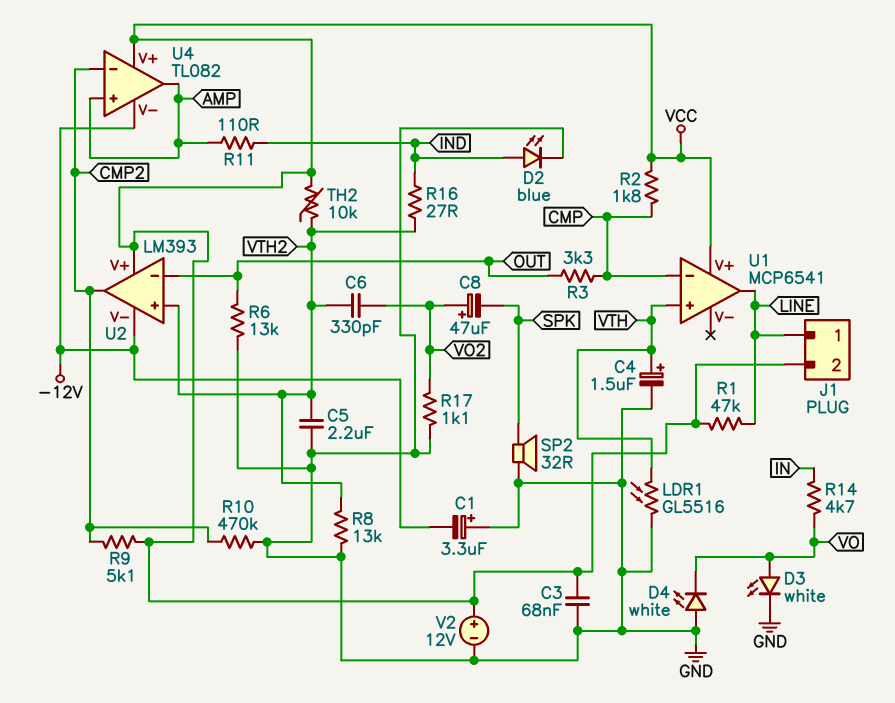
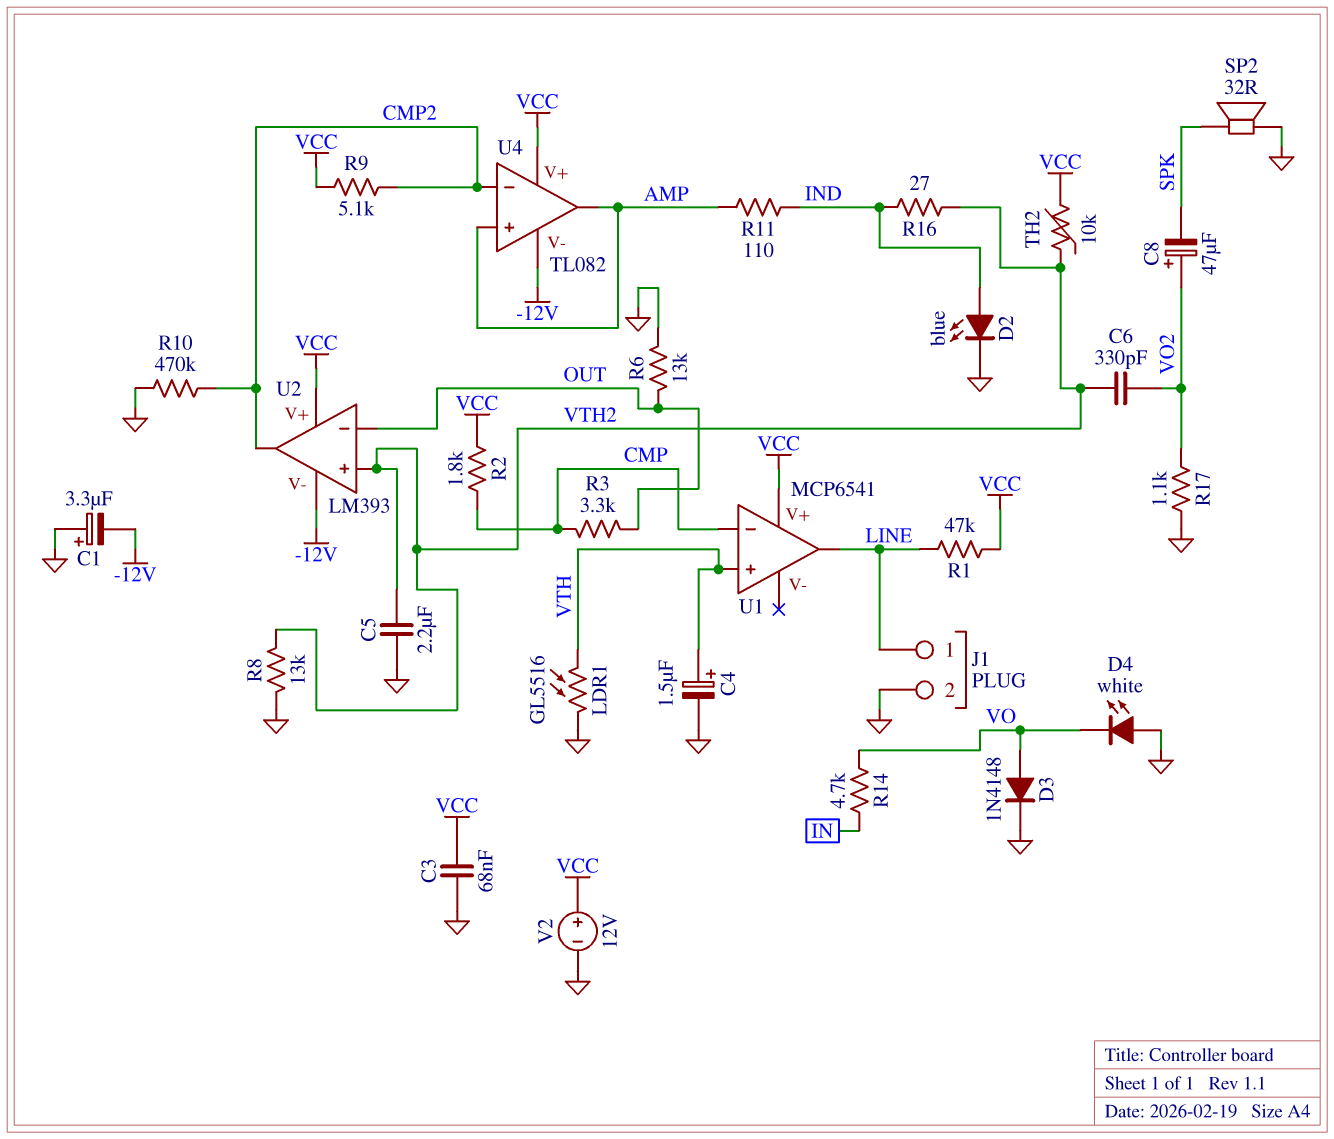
D3: LED white (A VO, K GND) -> diode 1N4148 (A VO, K GND)
J1 pin 2: VCC -> GND

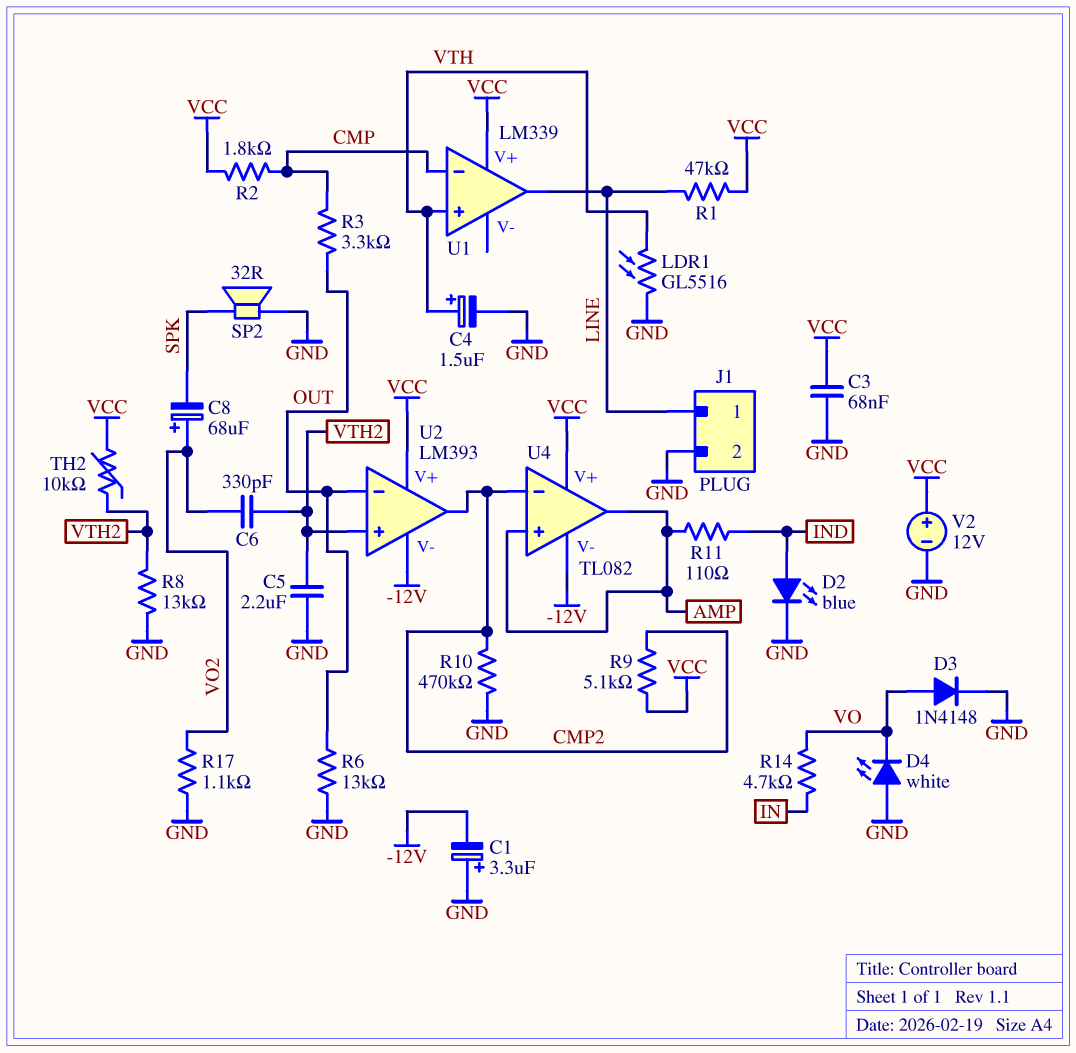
C8: 47uF (plus VO2, minus SPK) -> 68uF (plus VO2, minus SPK)
R16: 27 (IND, VTH2) -> none
U1: MCP6541 -> LM339

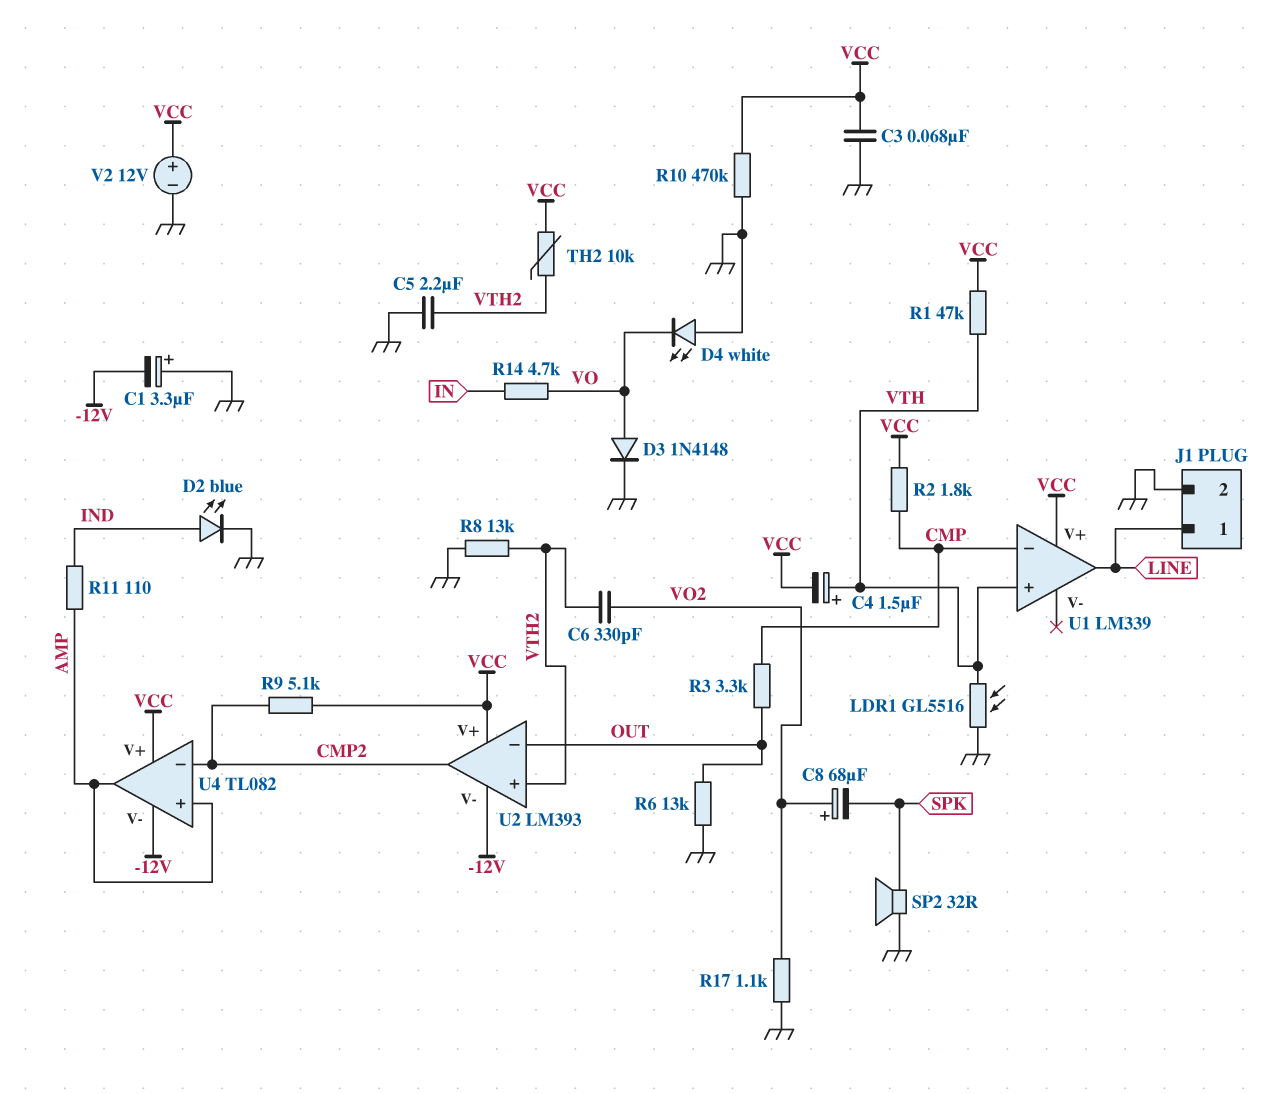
C4: 1.5uF (plus VTH, minus GND) -> 1.5uF (plus VTH, minus VCC)
R1: 47k (LINE, VCC) -> 47k (VCC, VTH)
R10: 470k (CMP2, GND) -> 470k (GND, VCC)

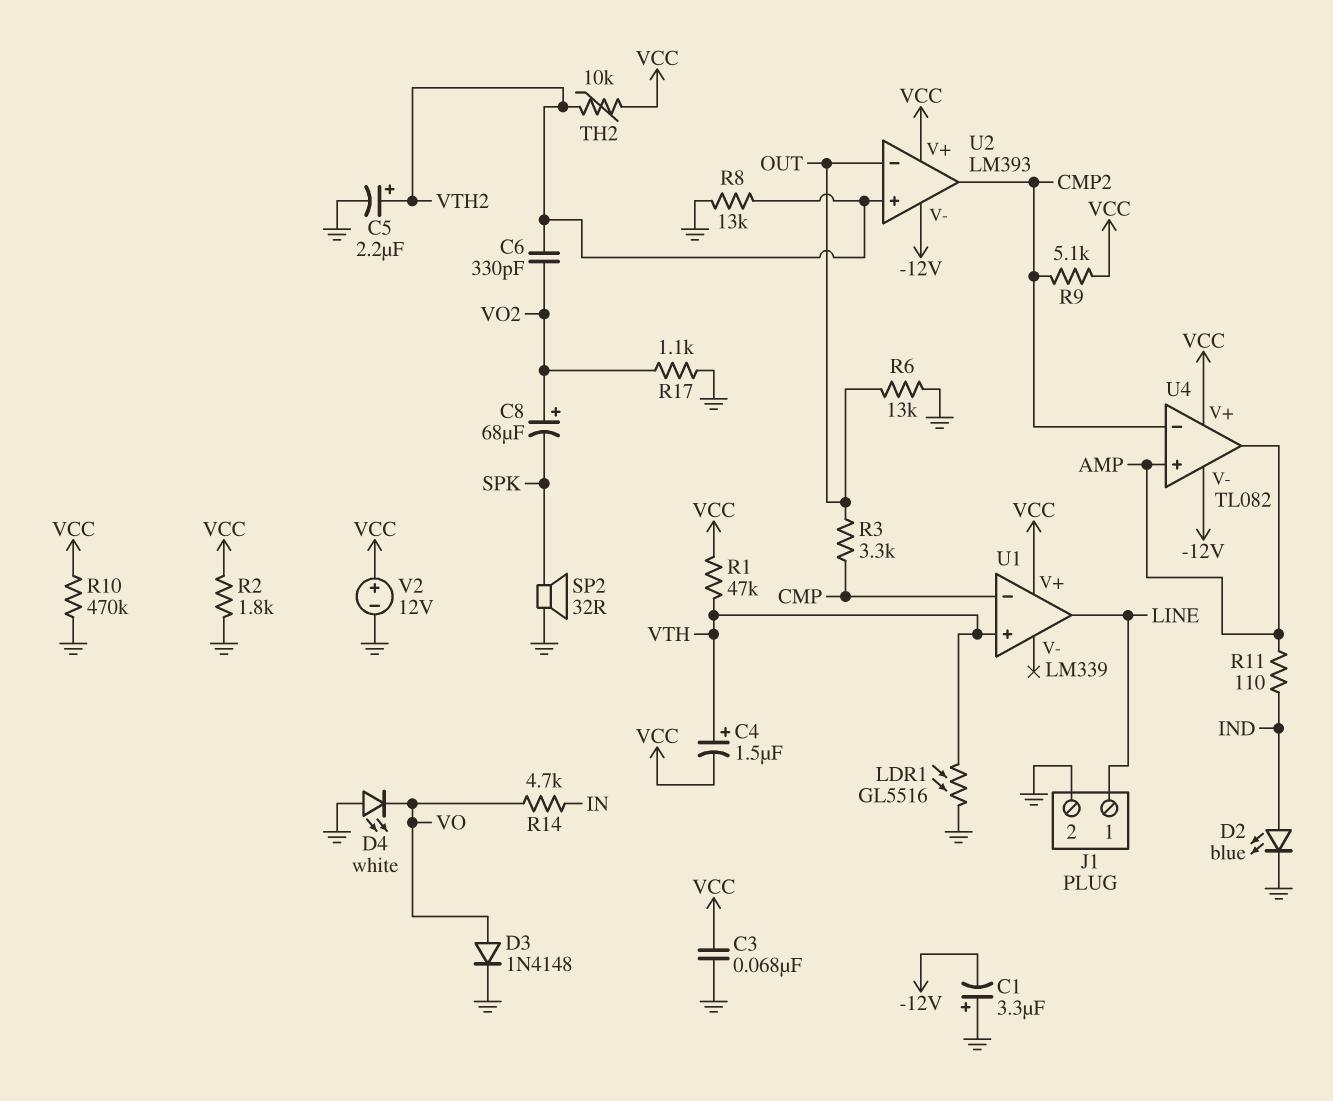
C5: 2.2uF (GND, VTH2) -> 2.2uF (plus VTH2, minus GND)
R2: 1.8k (CMP, VCC) -> 1.8k (GND, VCC)

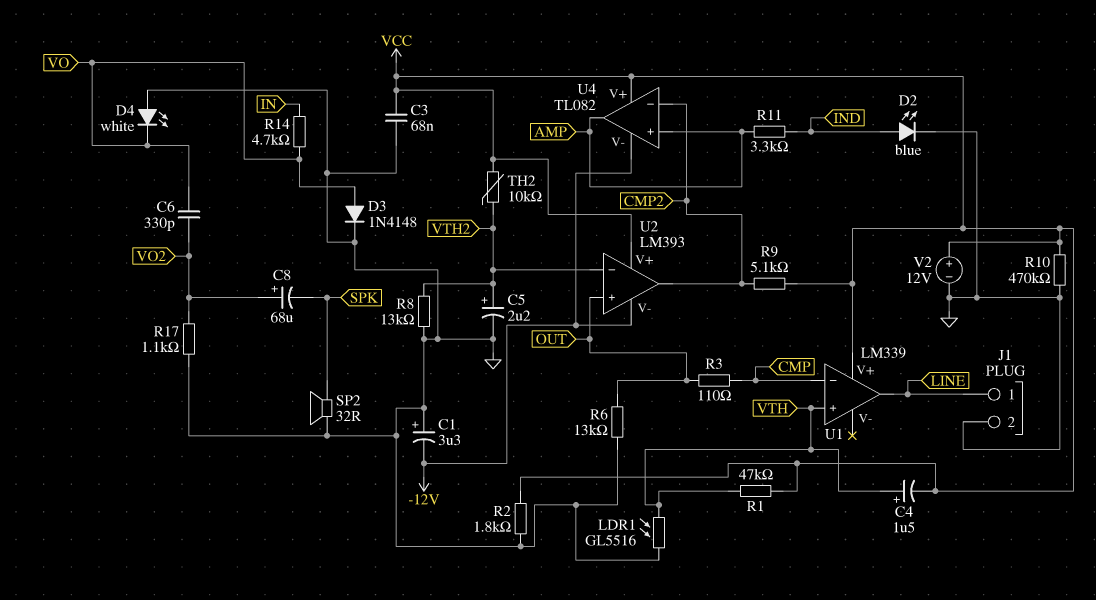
C6: 330pF (VO2, VTH2) -> 330pF (VO, VO2)
R3: 3.3k (CMP, OUT) -> 110 (CMP, OUT)
R11: 110 (AMP, IND) -> 3.3k (AMP, IND)
U2 pin in+: VTH2 -> OUT
U2 pin in-: OUT -> VTH2

